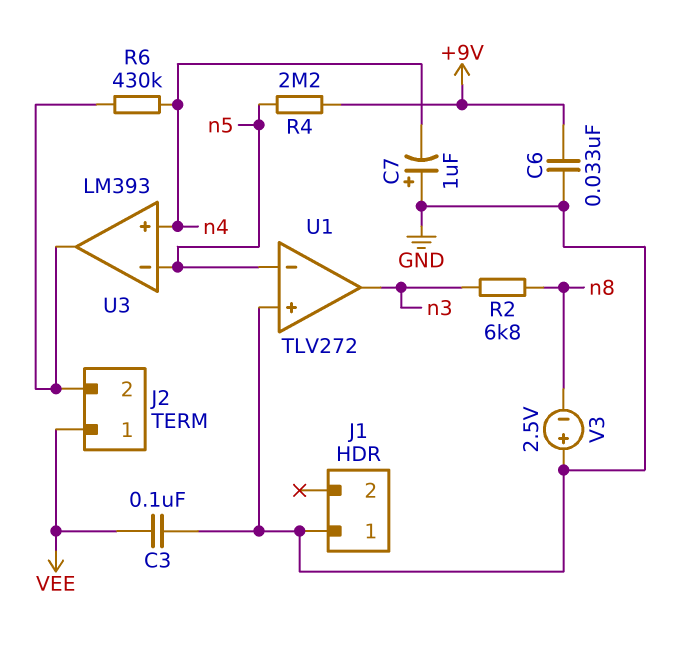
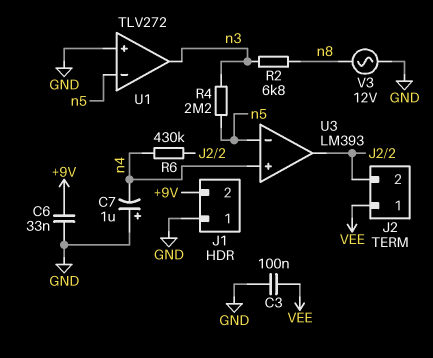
J1 pin 2: none -> +9V
R4: 2.2M (+9V, n5) -> 2.2M (n3, n5)
V3: 2.5V (plus GND, minus n8) -> AC 12V (GND, n8)

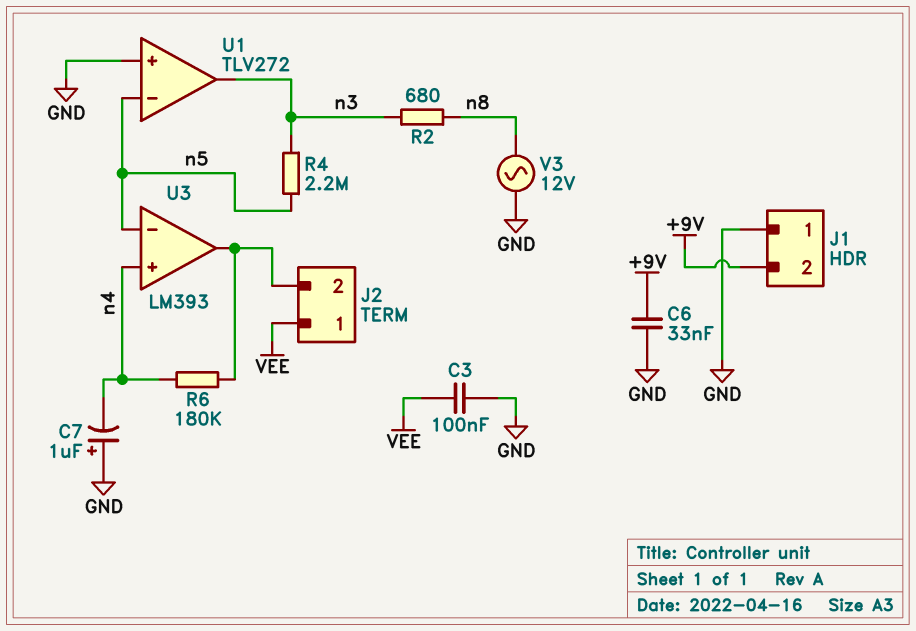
R2: 6.8k (n3, n8) -> 680 (n3, n8)
R6: 430k (J2/2, n4) -> 180k (J2/2, n4)

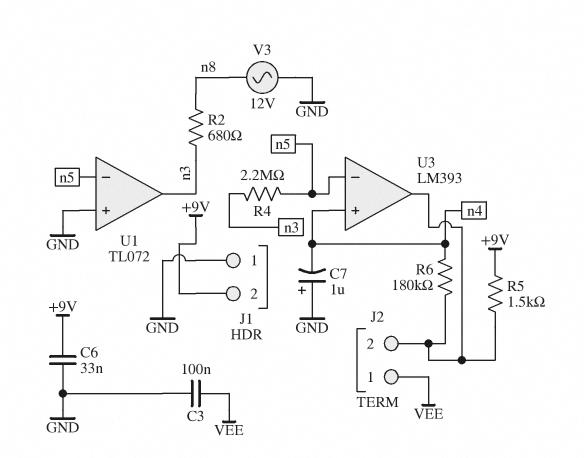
R5: none -> 1.5k (+9V, J2/2)
U1: TLV272 -> TL072

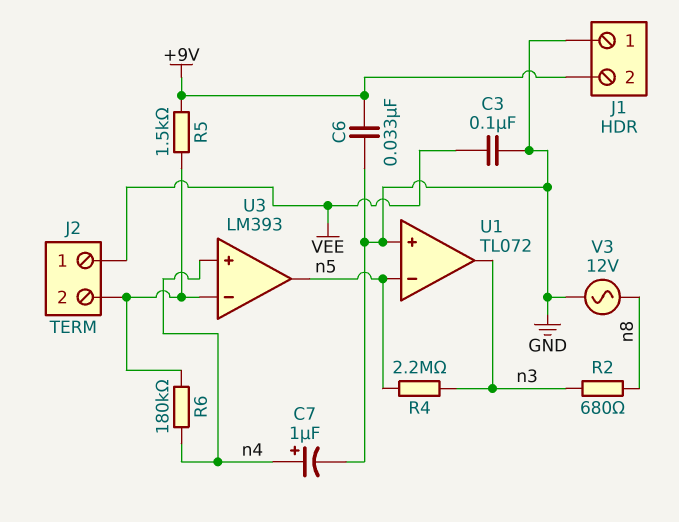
C7: 1uF (plus GND, minus n4) -> 1uF (plus n4, minus GND)
U3 pin in-: n5 -> J2/2
U3 pin out: J2/2 -> n5

